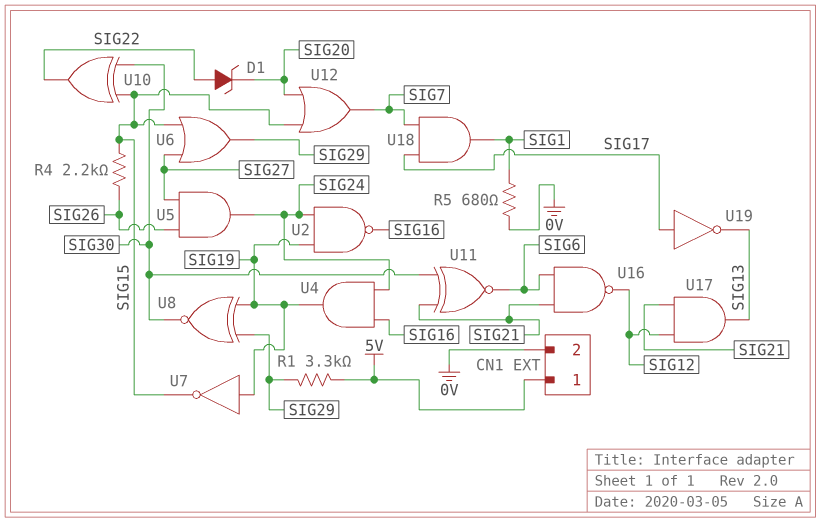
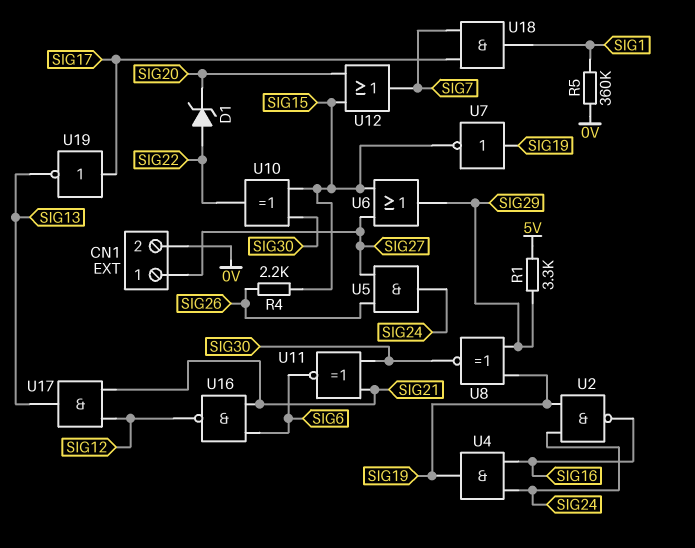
CN1 pin 1: 5V -> SIG27
R5: 680 (0V, SIG1) -> 360k (0V, SIG1)

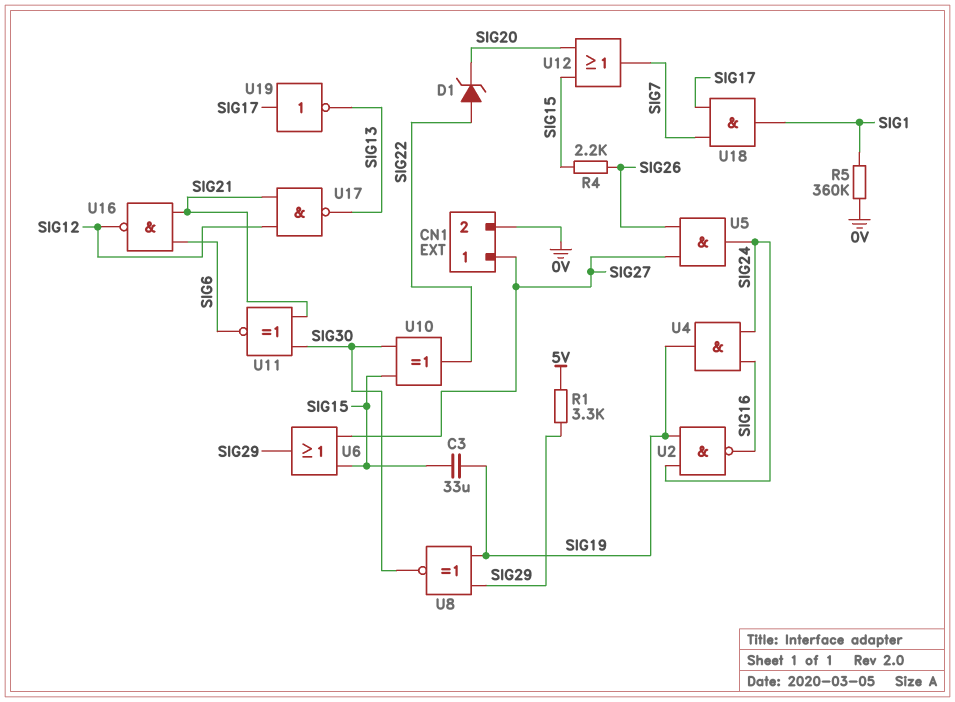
C3: none -> 33uF (SIG15, SIG19)
U7: NOT (in SIG19, out SIG15) -> none
U17: AND (in SIG12, in SIG21, out SIG13) -> NAND (in SIG12, in SIG21, out SIG13)

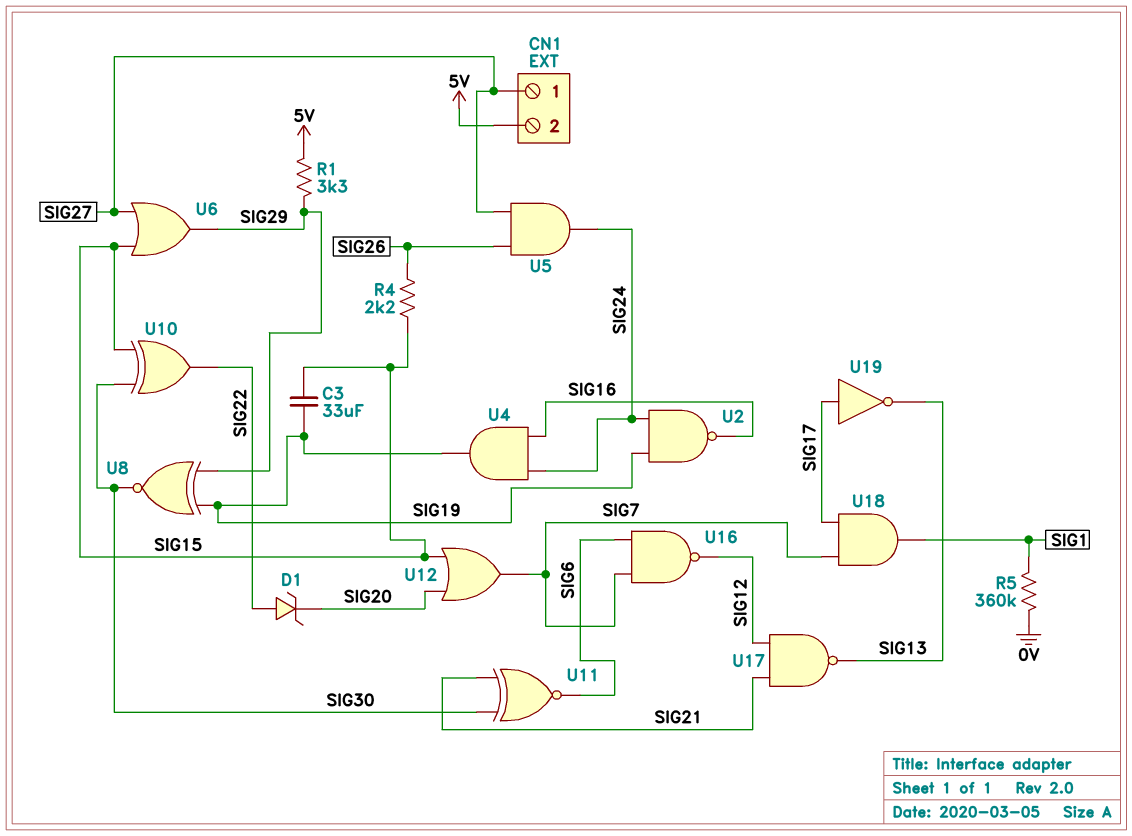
CN1 pin 2: 0V -> 5V
U16: NAND (in SIG6, in SIG21, out SIG12) -> NAND (in SIG6, in SIG7, out SIG12)

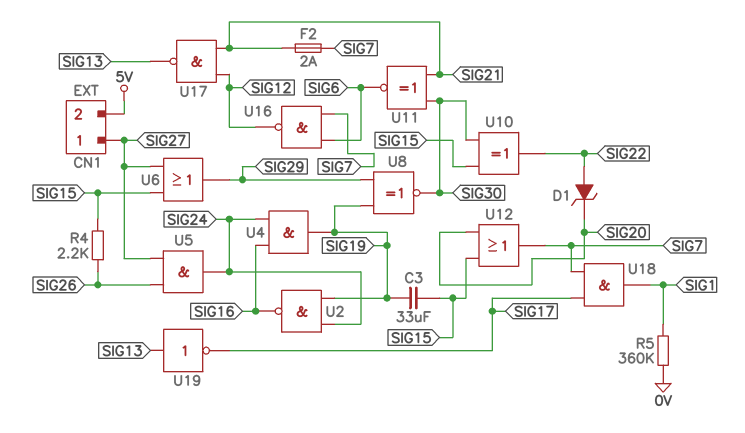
F2: none -> 2A (SIG7, SIG21)
R1: 3.3k (5V, SIG29) -> none
U19: NOT (in SIG17, out SIG13) -> NOT (in SIG13, out SIG17)

